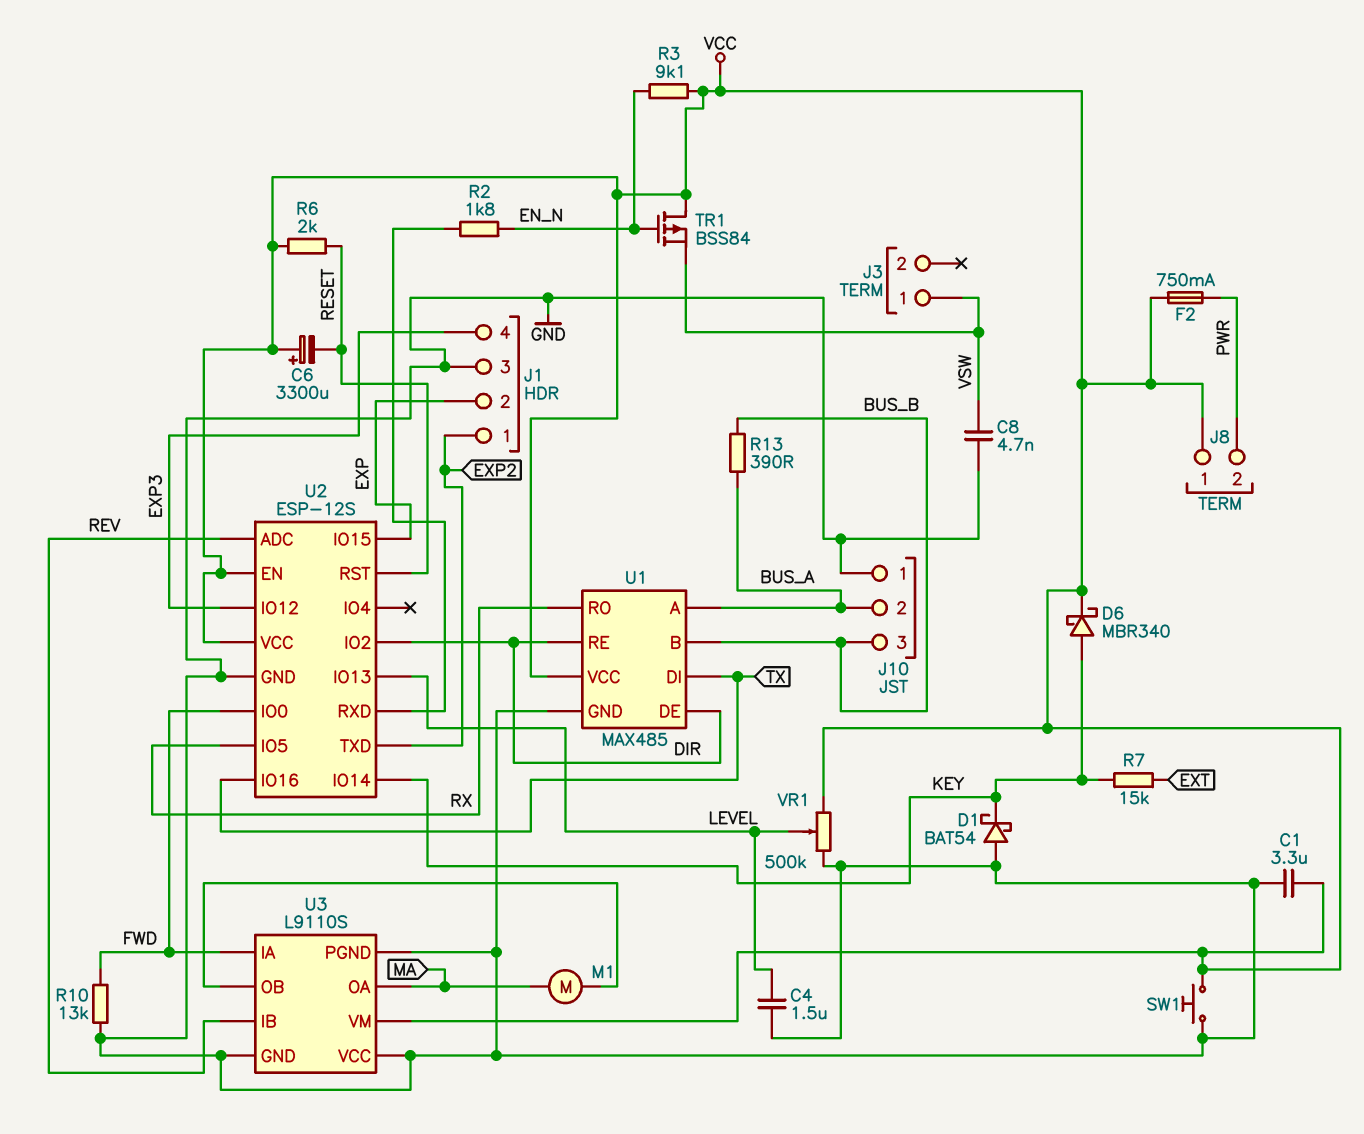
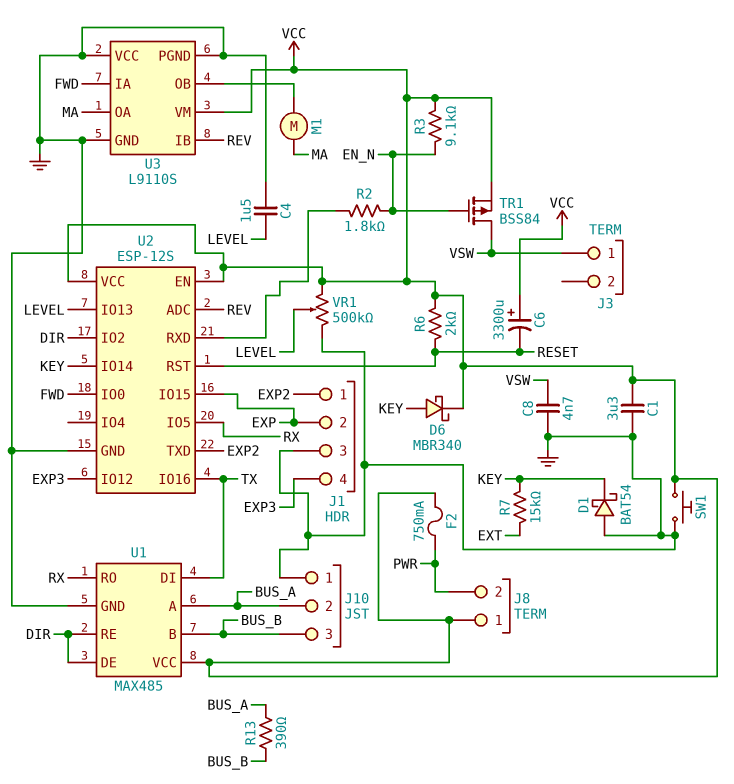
R10: 13k (FWD, GND) -> none
TR1: PMOS BSS84 (G EN_N, D VCC, S VSW) -> PMOS BSS84 (G EN_N, D VSW, S VCC)

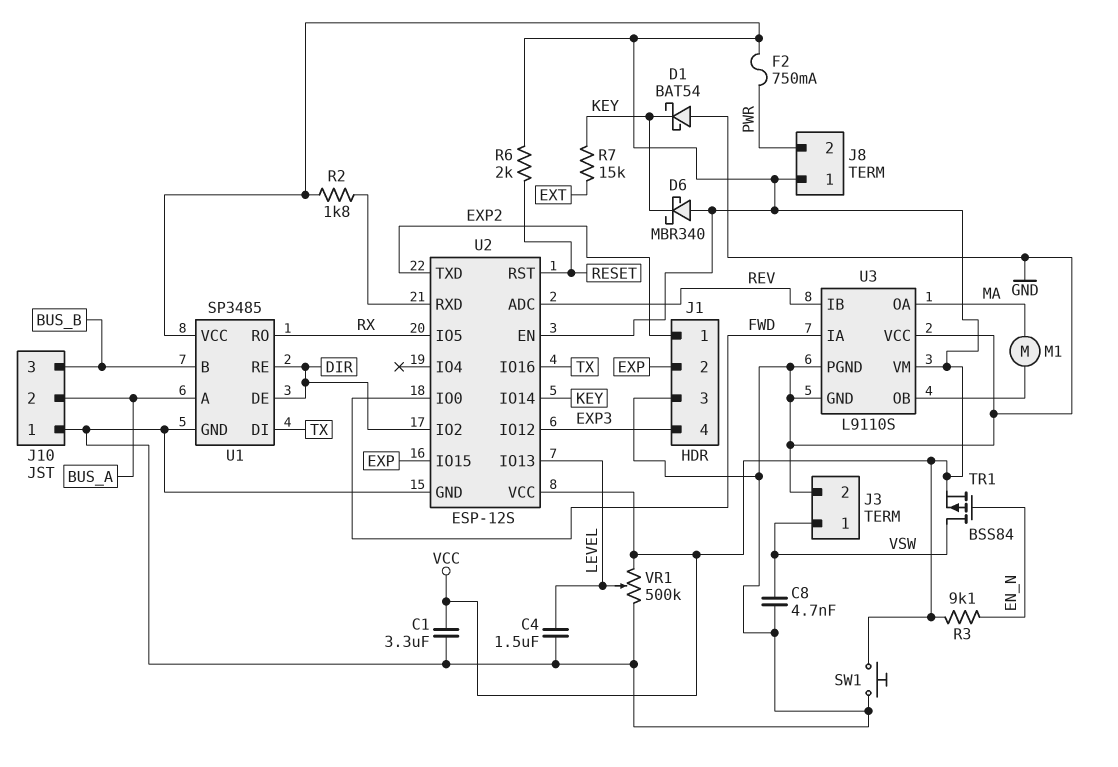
C6: 3300uF (plus VCC, minus RESET) -> none
D6: schottky MBR340 (A KEY, K VCC) -> schottky MBR340 (A VCC, K KEY)
J3 pin 2: none -> GND
R2: 1.8k (EN_N, U2/RXD) -> 1.8k (U2/RXD, VCC)
R13: 390 (BUS_A, BUS_B) -> none
U1: MAX485 -> SP3485

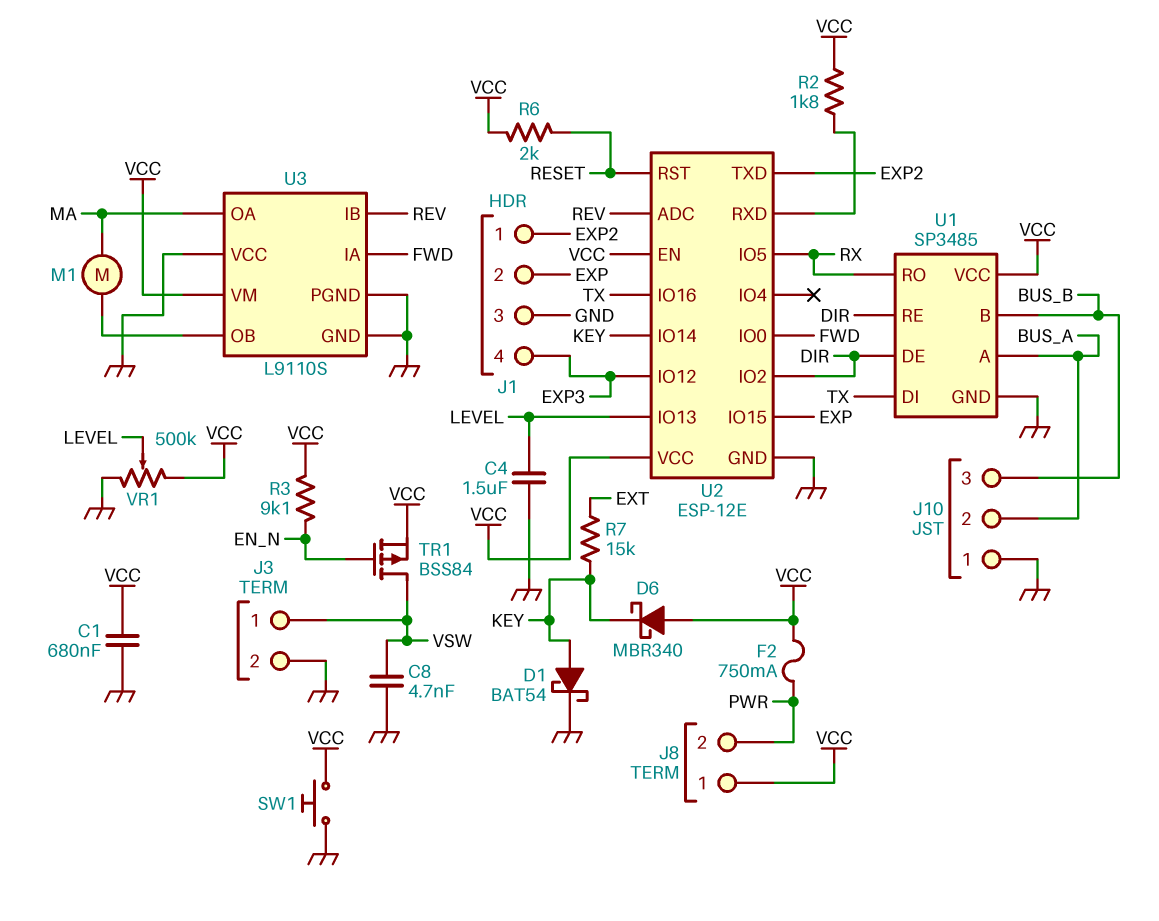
C1: 3.3uF (GND, VCC) -> 680nF (GND, VCC)
D1: schottky BAT54 (A GND, K KEY) -> schottky BAT54 (A KEY, K GND)
U2: ESP-12S -> ESP-12E

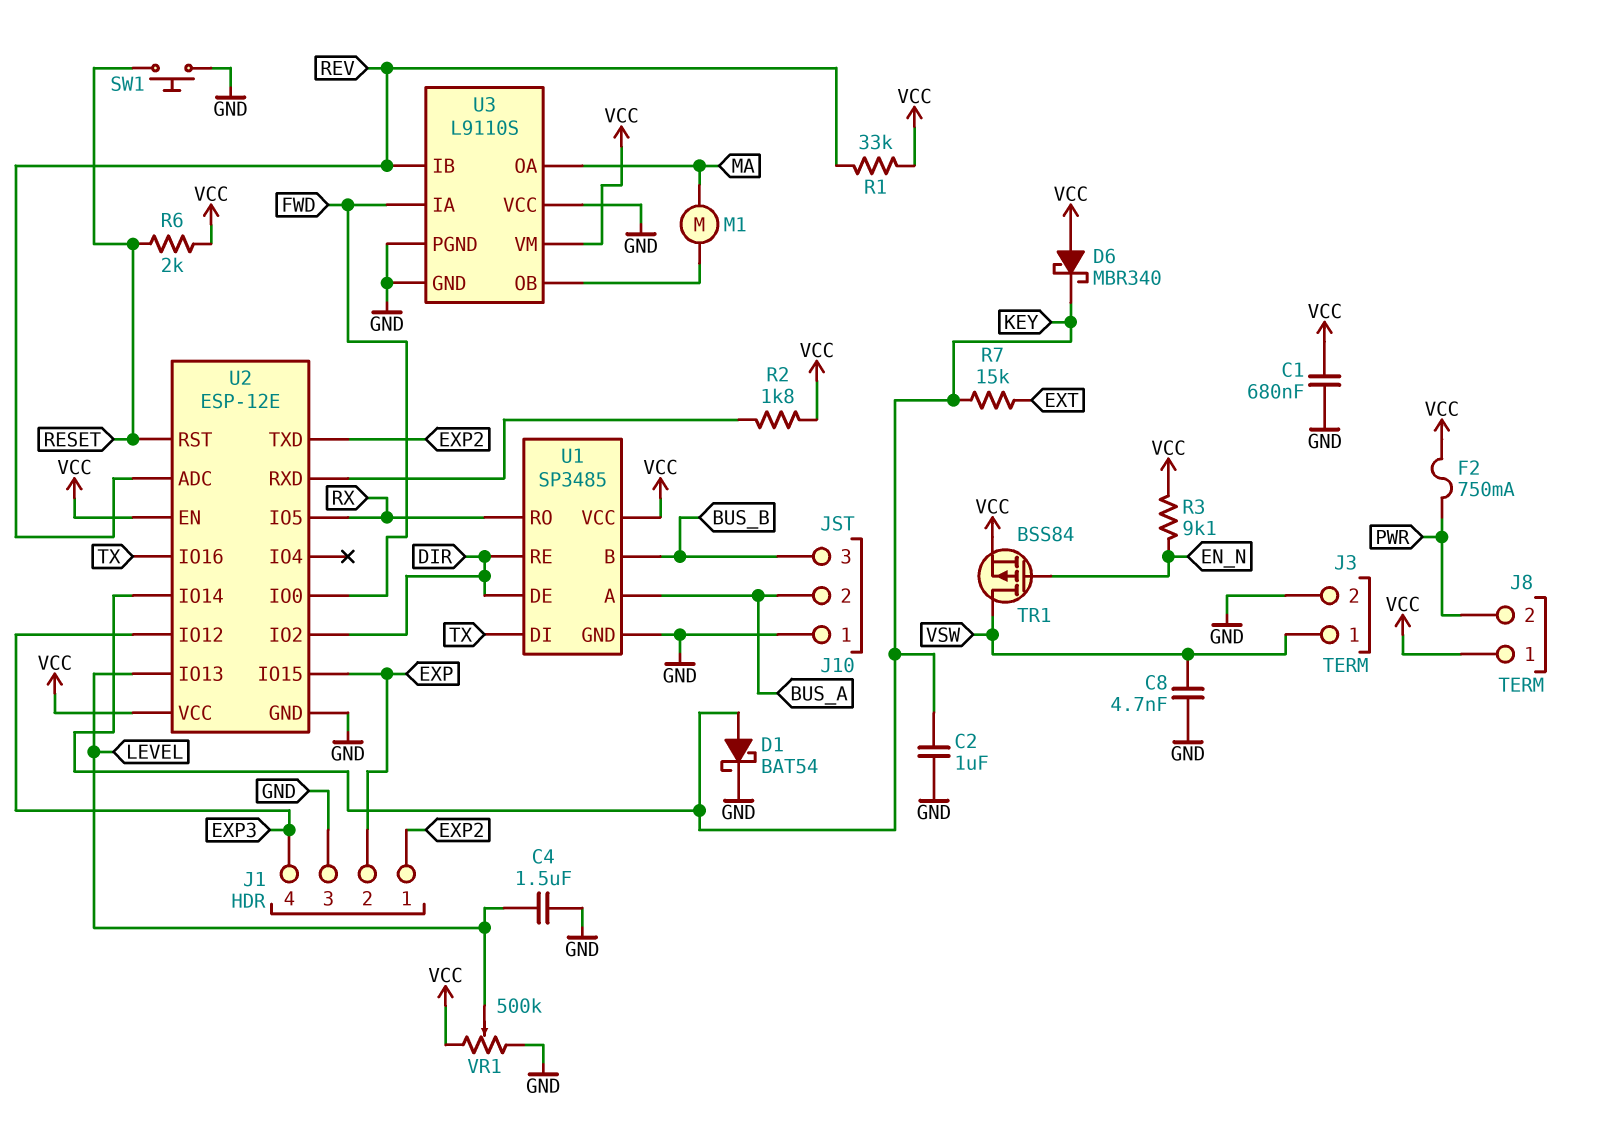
C2: none -> 1uF (GND, KEY)
R1: none -> 33k (REV, VCC)
SW1: button (GND, VCC) -> button (GND, RESET)

